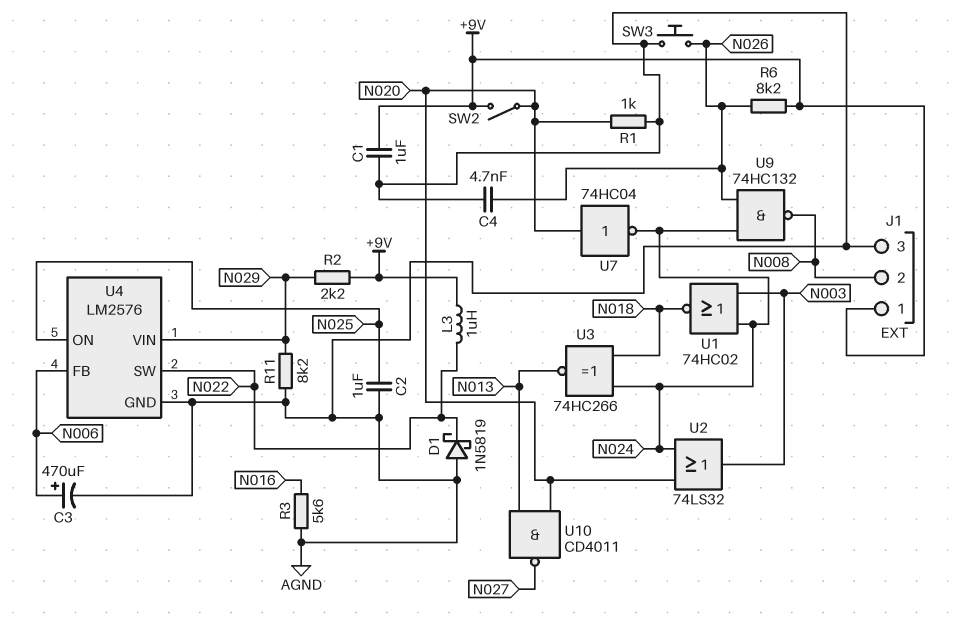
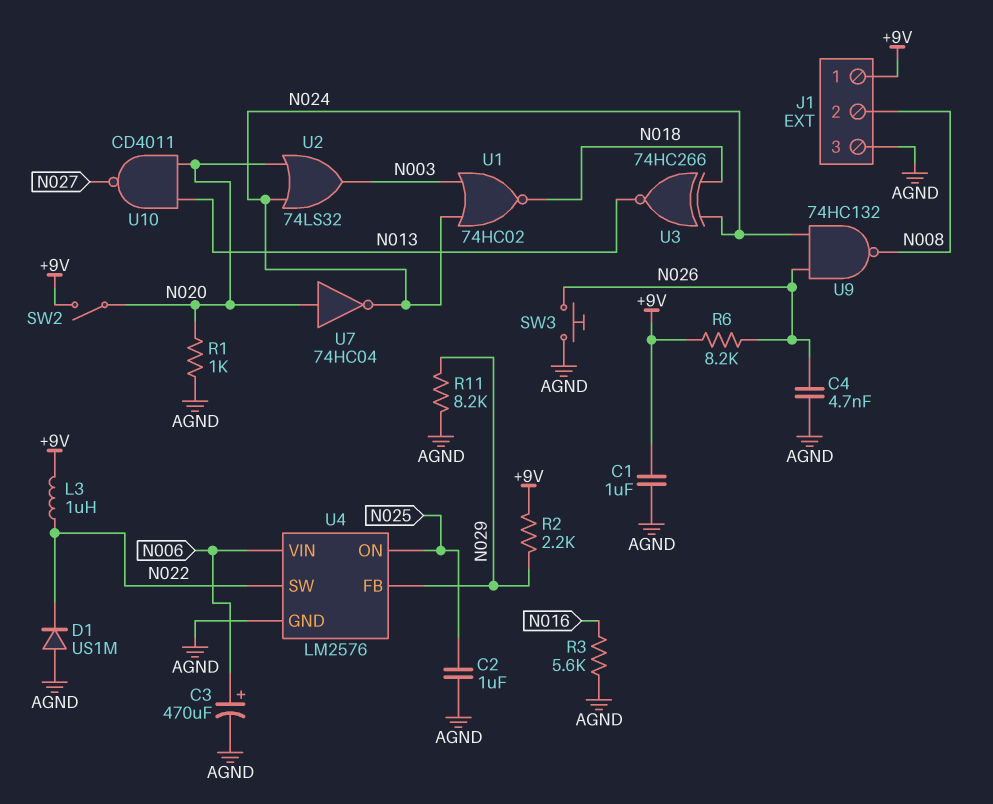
D1: schottky 1N5819 (A AGND, K N022) -> diode US1M (A AGND, K N022)
U4 pin FB: N006 -> N029
U4 pin VIN: N029 -> N006

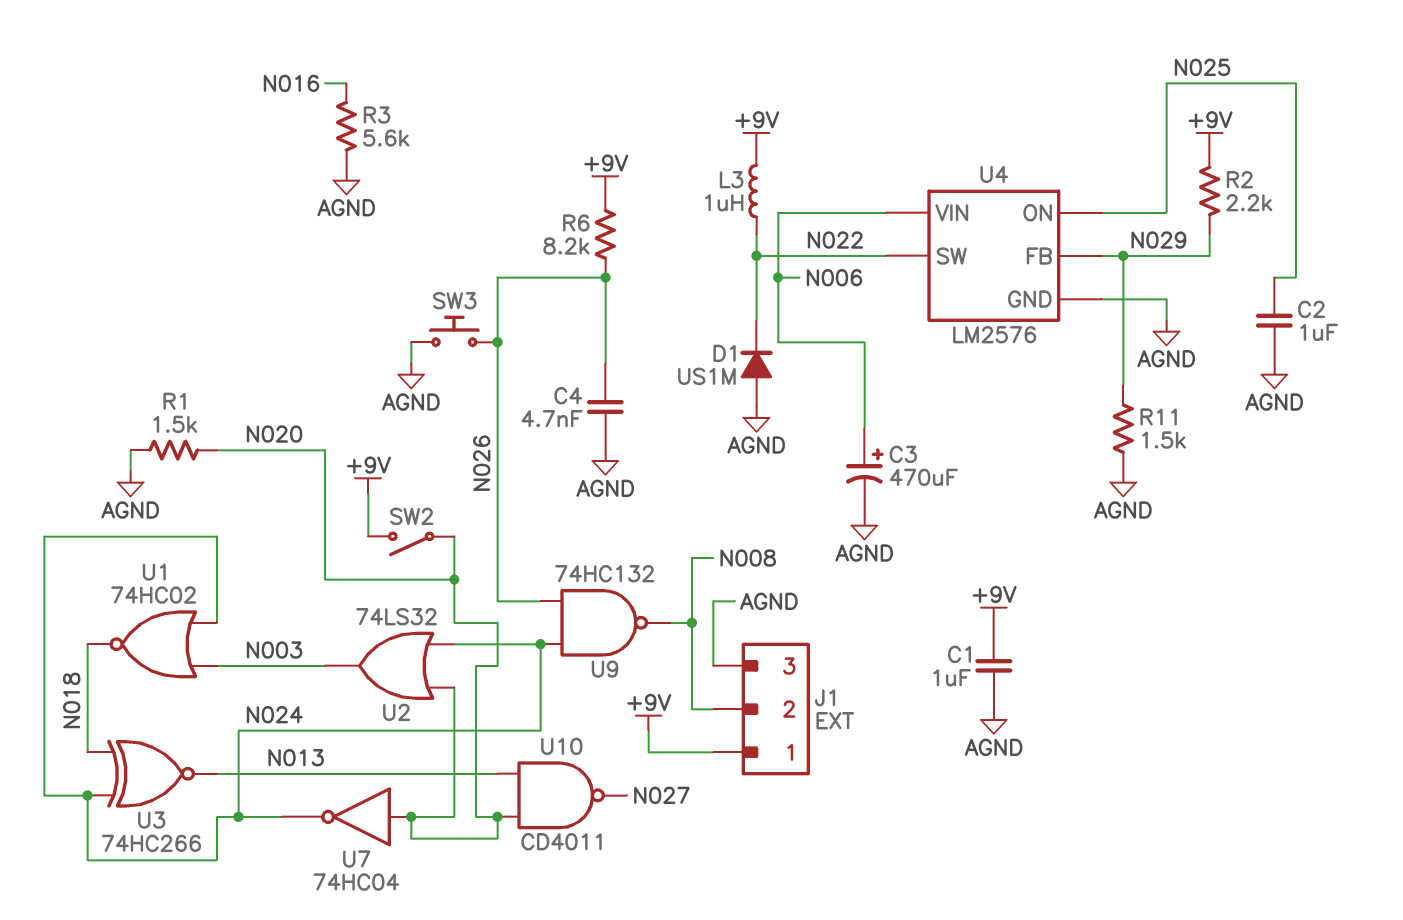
R1: 1k (AGND, N020) -> 1.5k (AGND, N020)
R11: 8.2k (AGND, N029) -> 1.5k (AGND, N029)

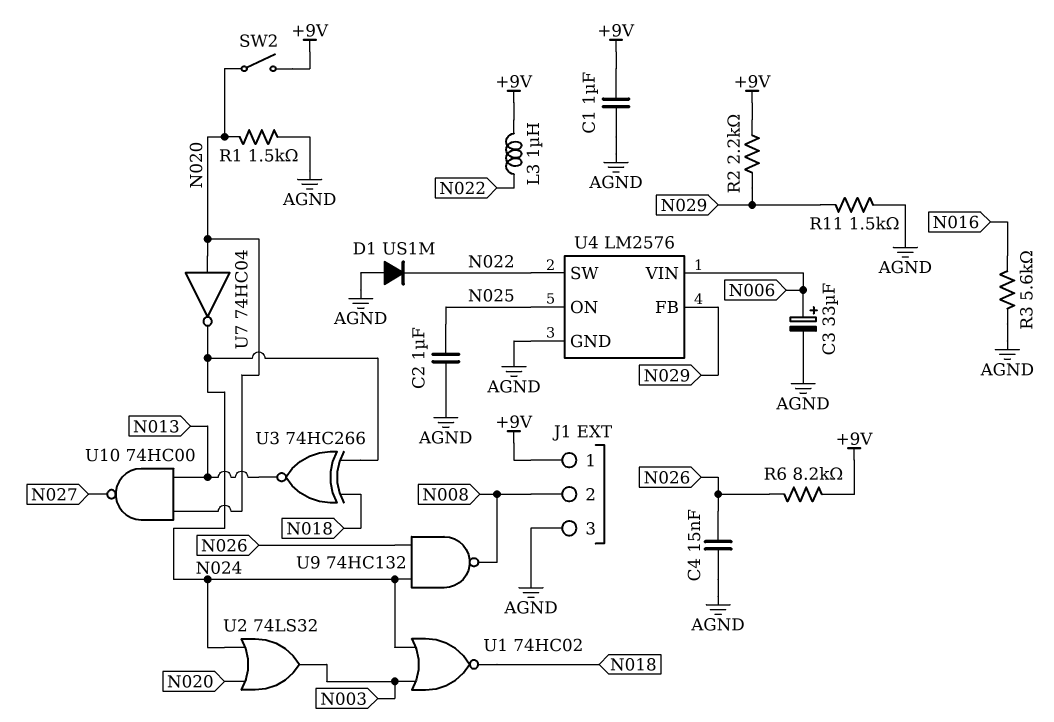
C3: 470uF (plus N006, minus AGND) -> 33uF (plus N006, minus AGND)
C4: 4.7nF (AGND, N026) -> 15nF (AGND, N026)
SW3: button (AGND, N026) -> none
U10: NAND CD4011 (in N013, in N020, out N027) -> NAND 74HC00 (in N013, in N020, out N027)

